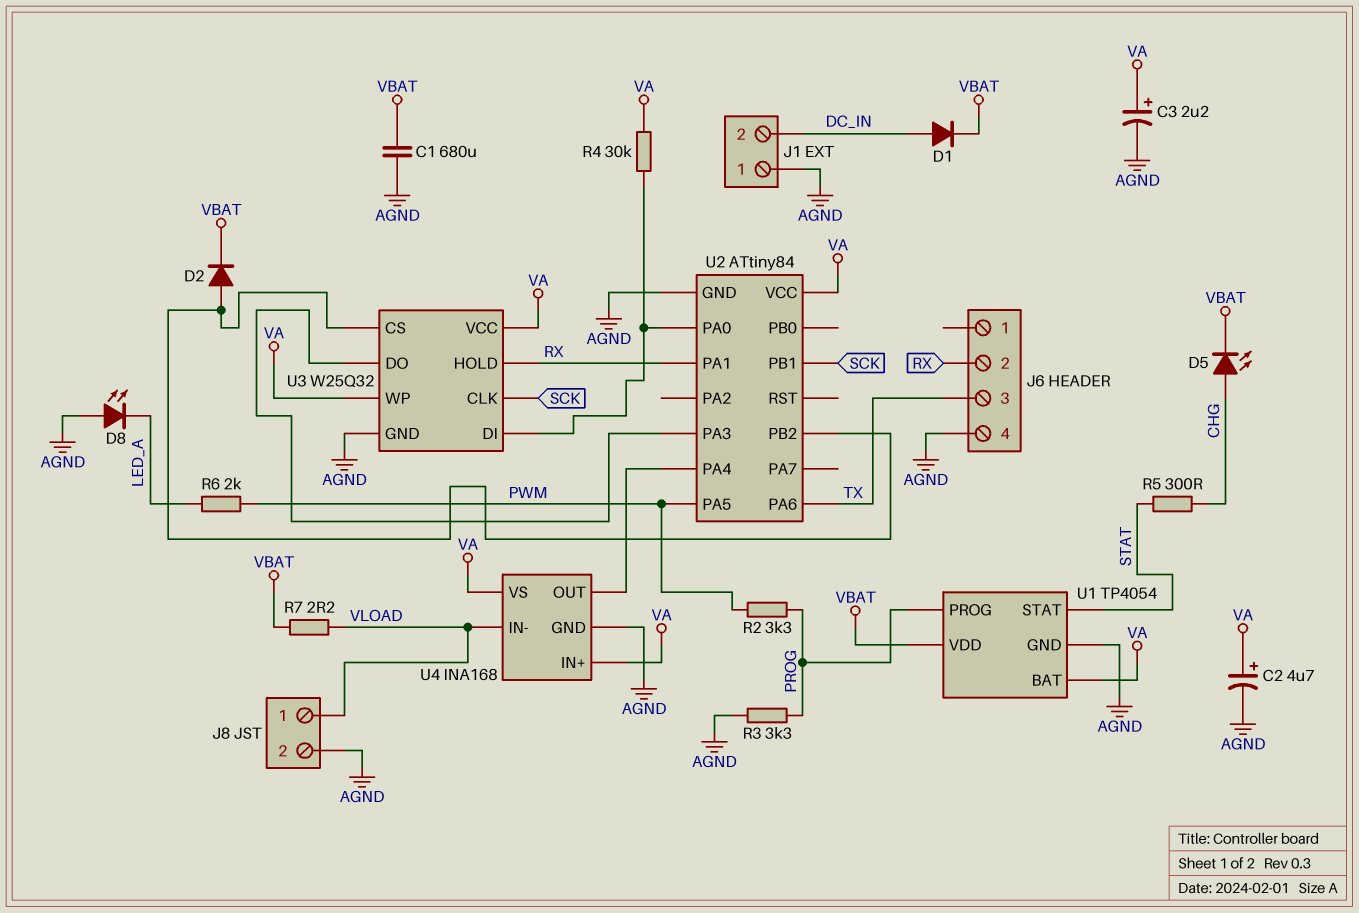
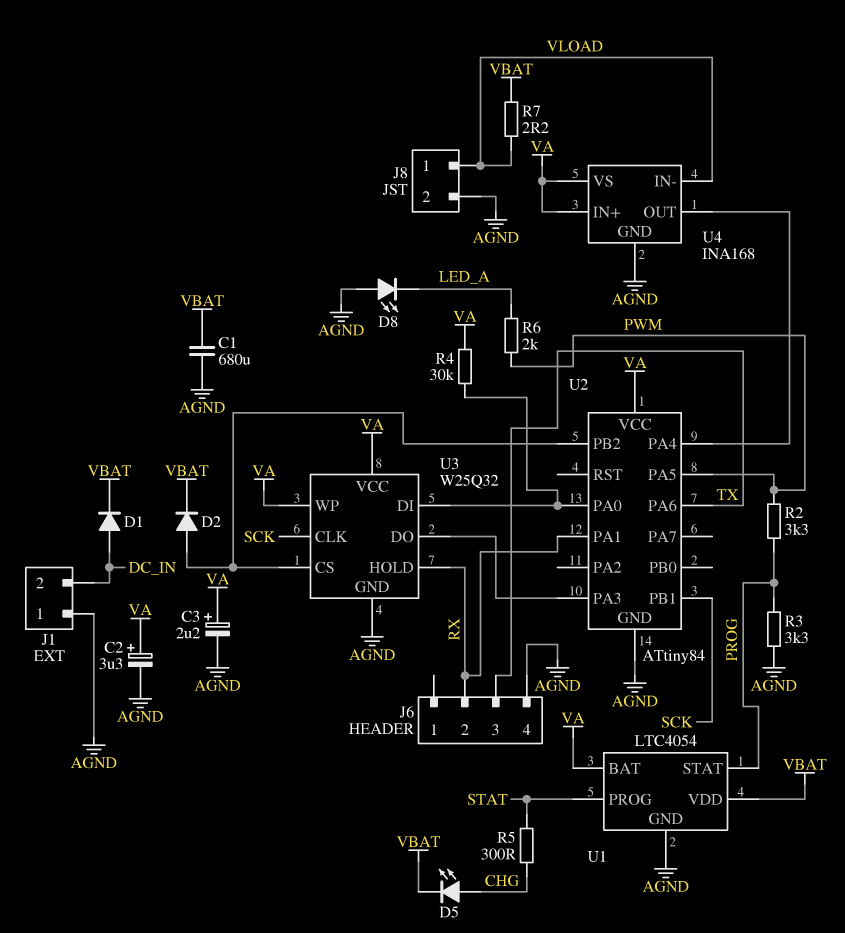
C2: 4.7uF (plus VA, minus AGND) -> 3.3uF (plus VA, minus AGND)
U1: TP4054 -> LTC4054
U1 pin PROG: PROG -> STAT
U1 pin STAT: STAT -> PROG

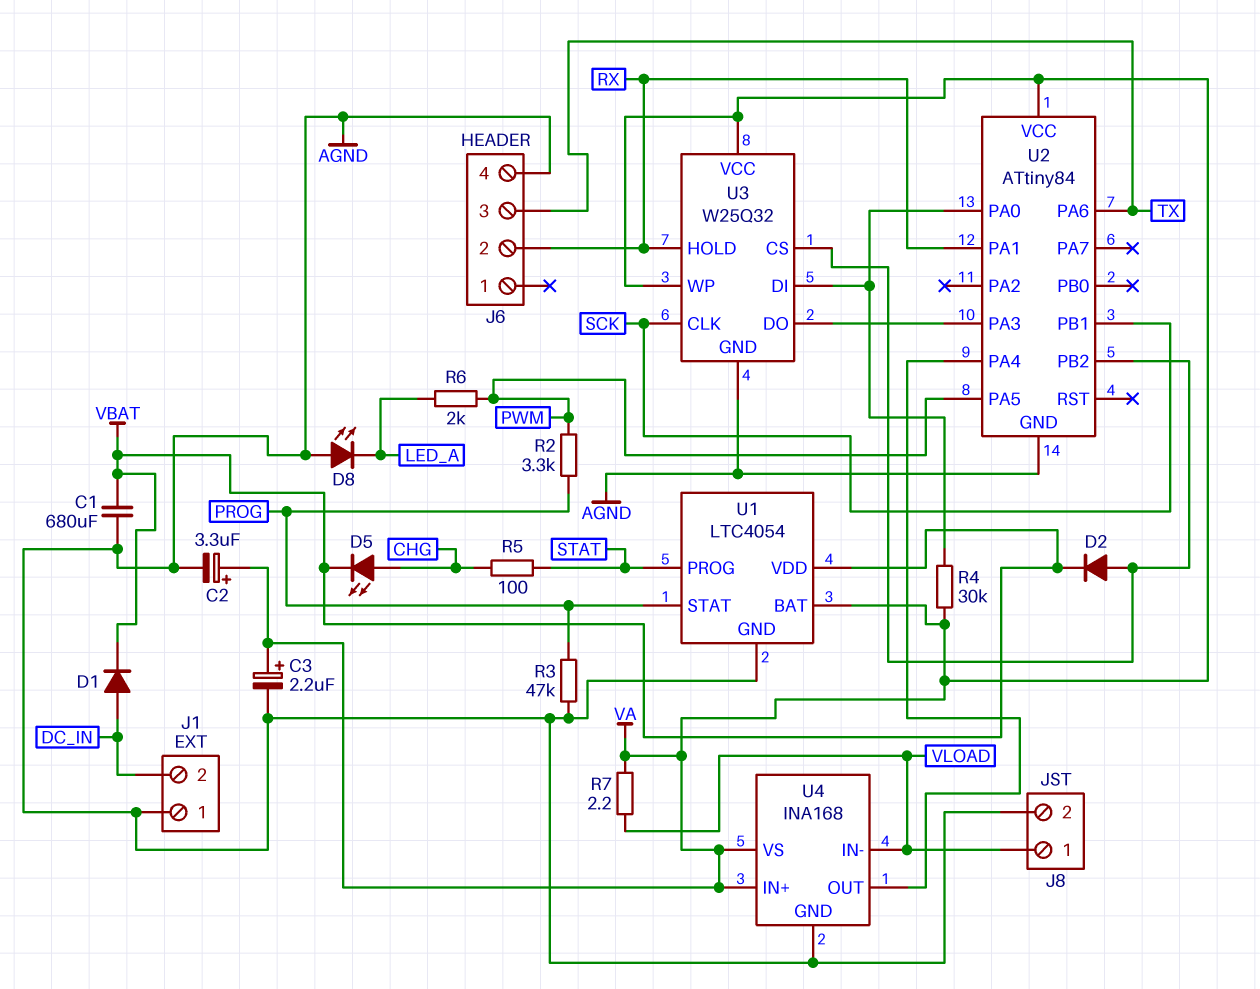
R3: 3.3k (AGND, PROG) -> 47k (AGND, PROG)
R5: 300 (CHG, STAT) -> 100 (CHG, STAT)
R7: 2.2 (VBAT, VLOAD) -> 2.2 (VA, VLOAD)

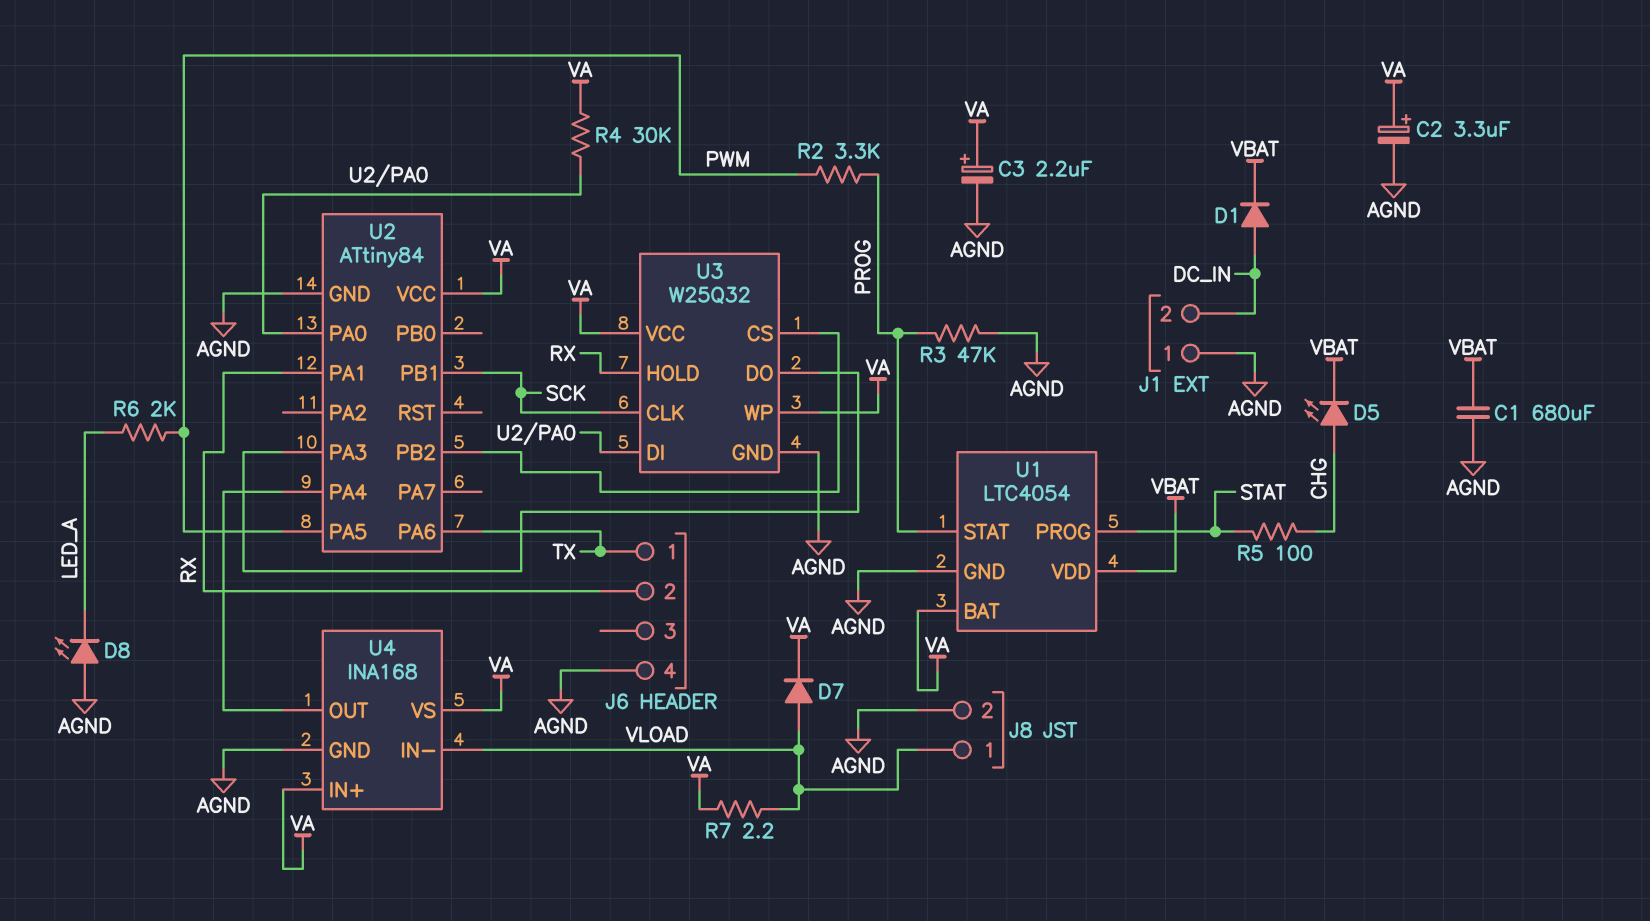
D2: diode (A U2/PB2, K VBAT) -> none
D7: none -> diode (A VLOAD, K VA)
J6 pin 1: none -> TX
J6 pin 3: TX -> none

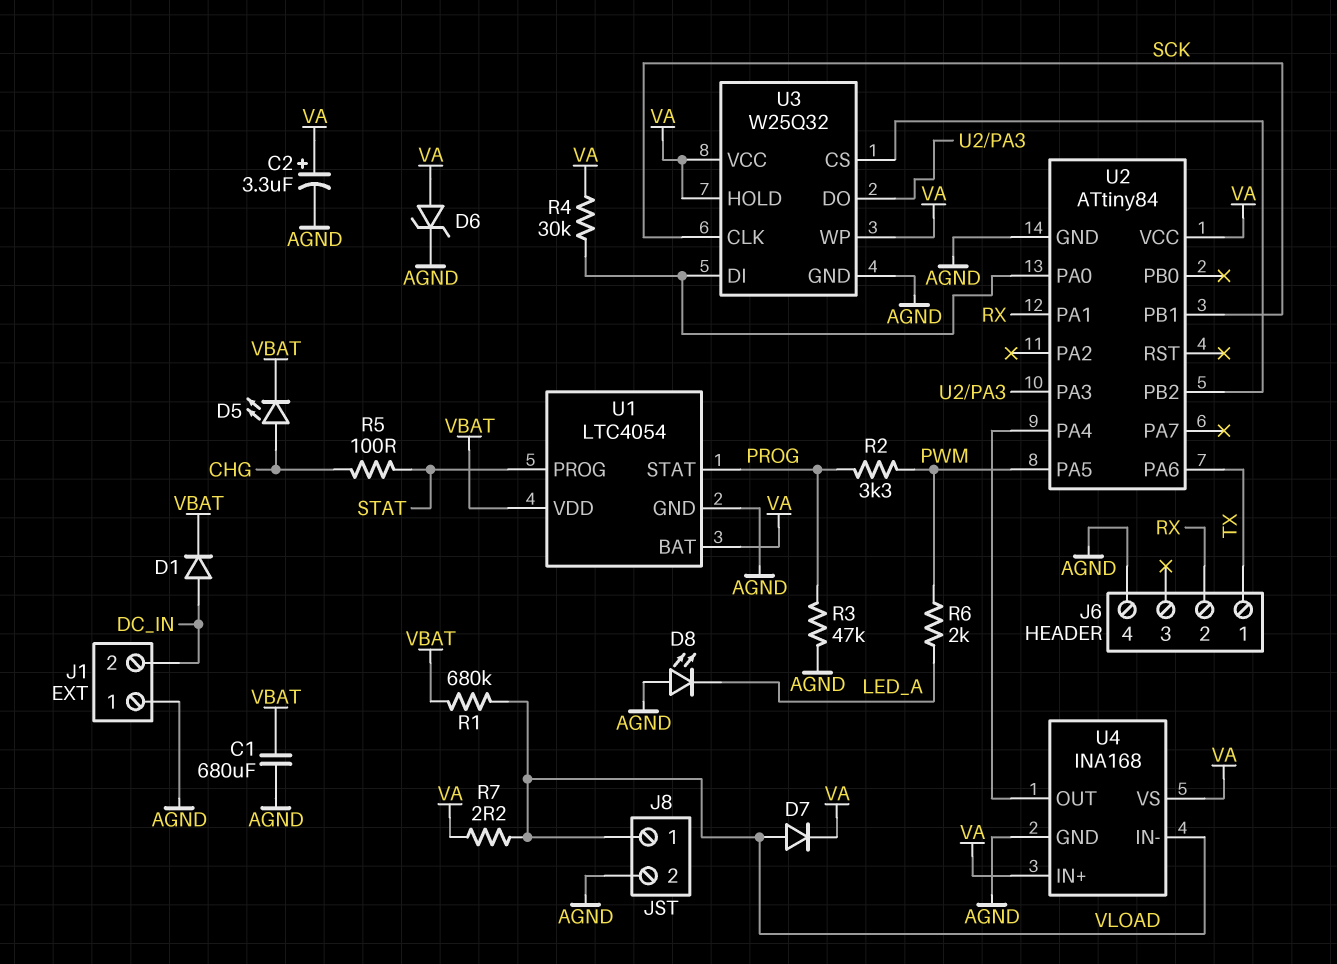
C3: 2.2uF (plus VA, minus AGND) -> none
D6: none -> zener (A VA, K AGND)
R1: none -> 680k (VBAT, VLOAD)
U3 pin HOLD: RX -> VA

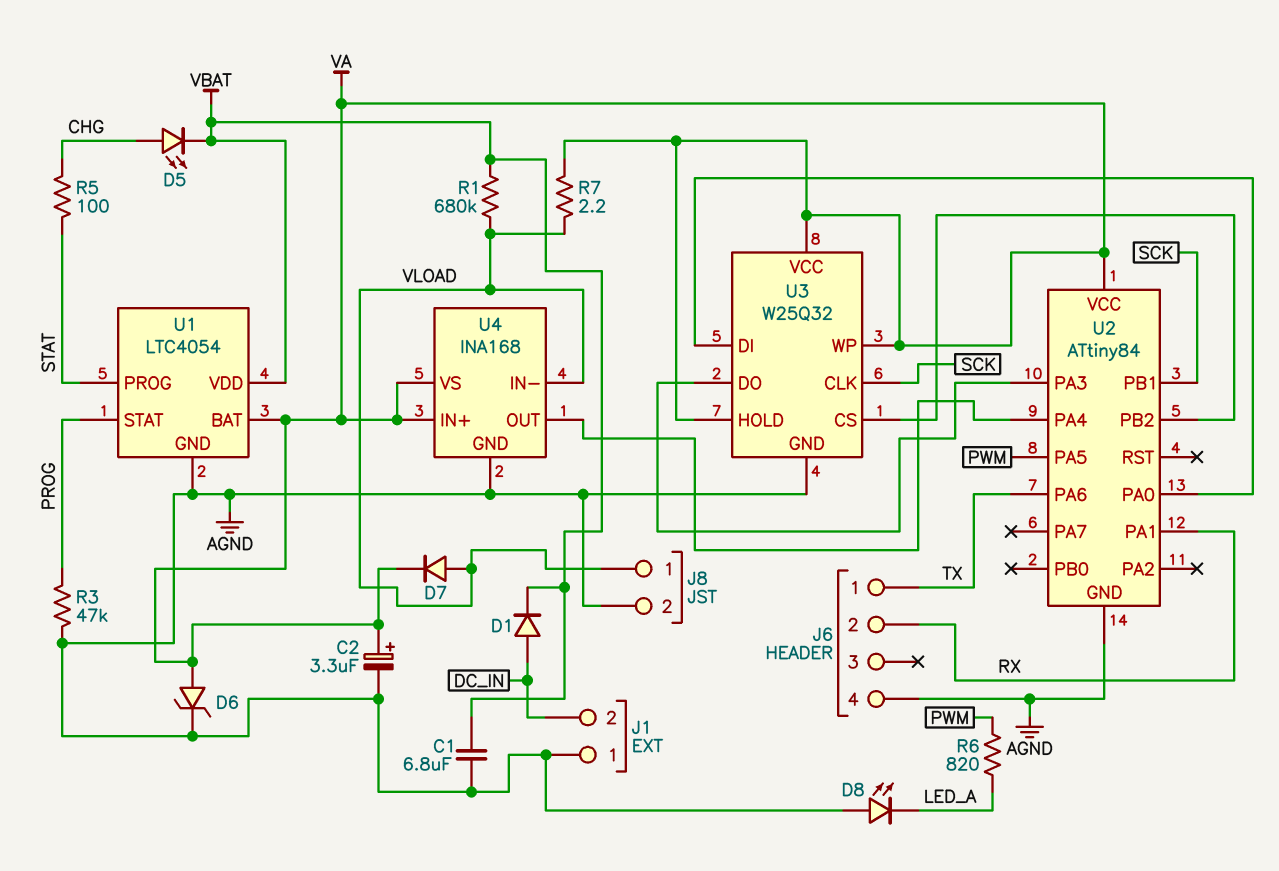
C1: 680uF (AGND, VBAT) -> 6.8uF (AGND, VBAT)
R2: 3.3k (PROG, PWM) -> none
R4: 30k (U2/PA0, VA) -> none
R6: 2k (LED_A, PWM) -> 820 (LED_A, PWM)

